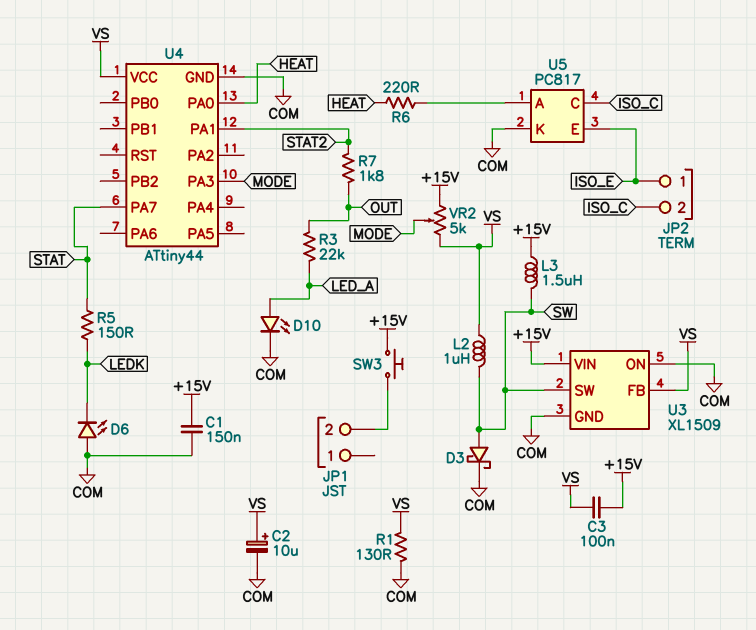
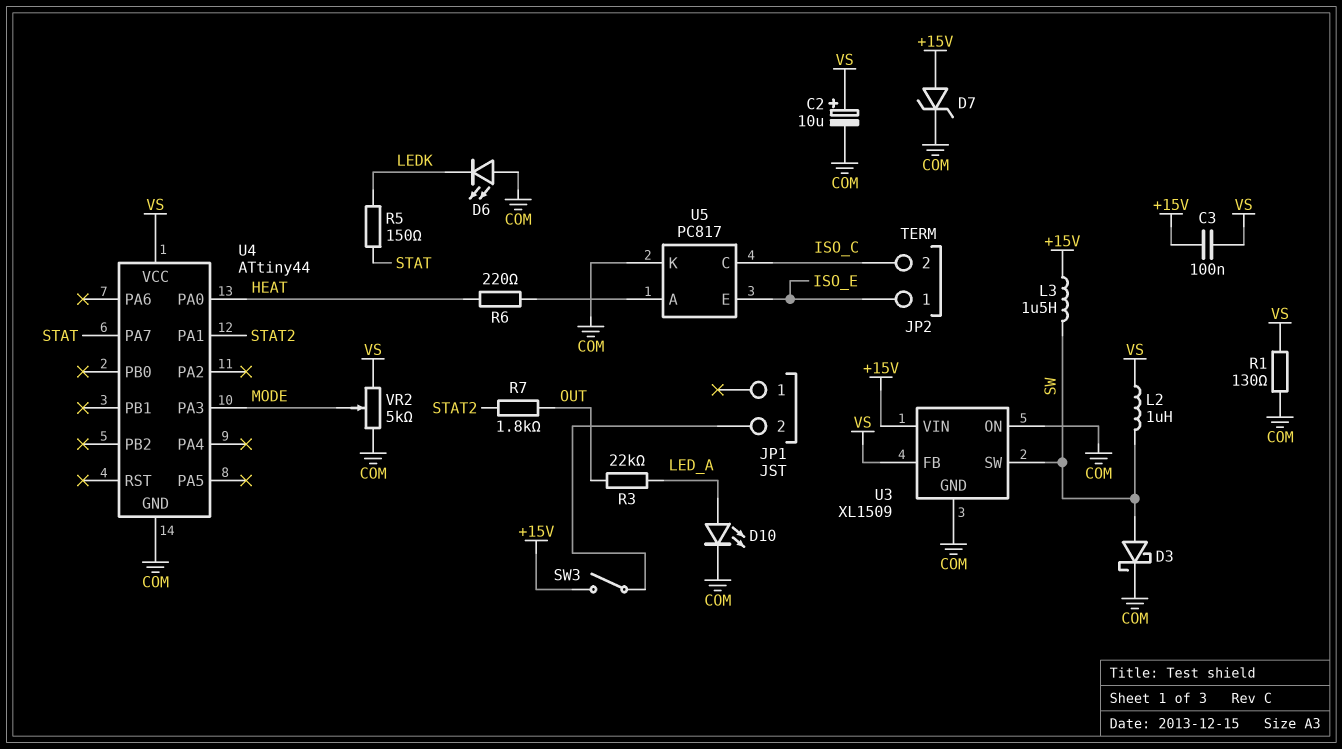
C1: 150nF (+15V, COM) -> none
D7: none -> zener (A +15V, K COM)
SW3: button (+15V, JP1/2) -> switch (+15V, JP1/2)
VR2: 5k (+15V, VS, wiper MODE) -> 5k (COM, VS, wiper MODE)

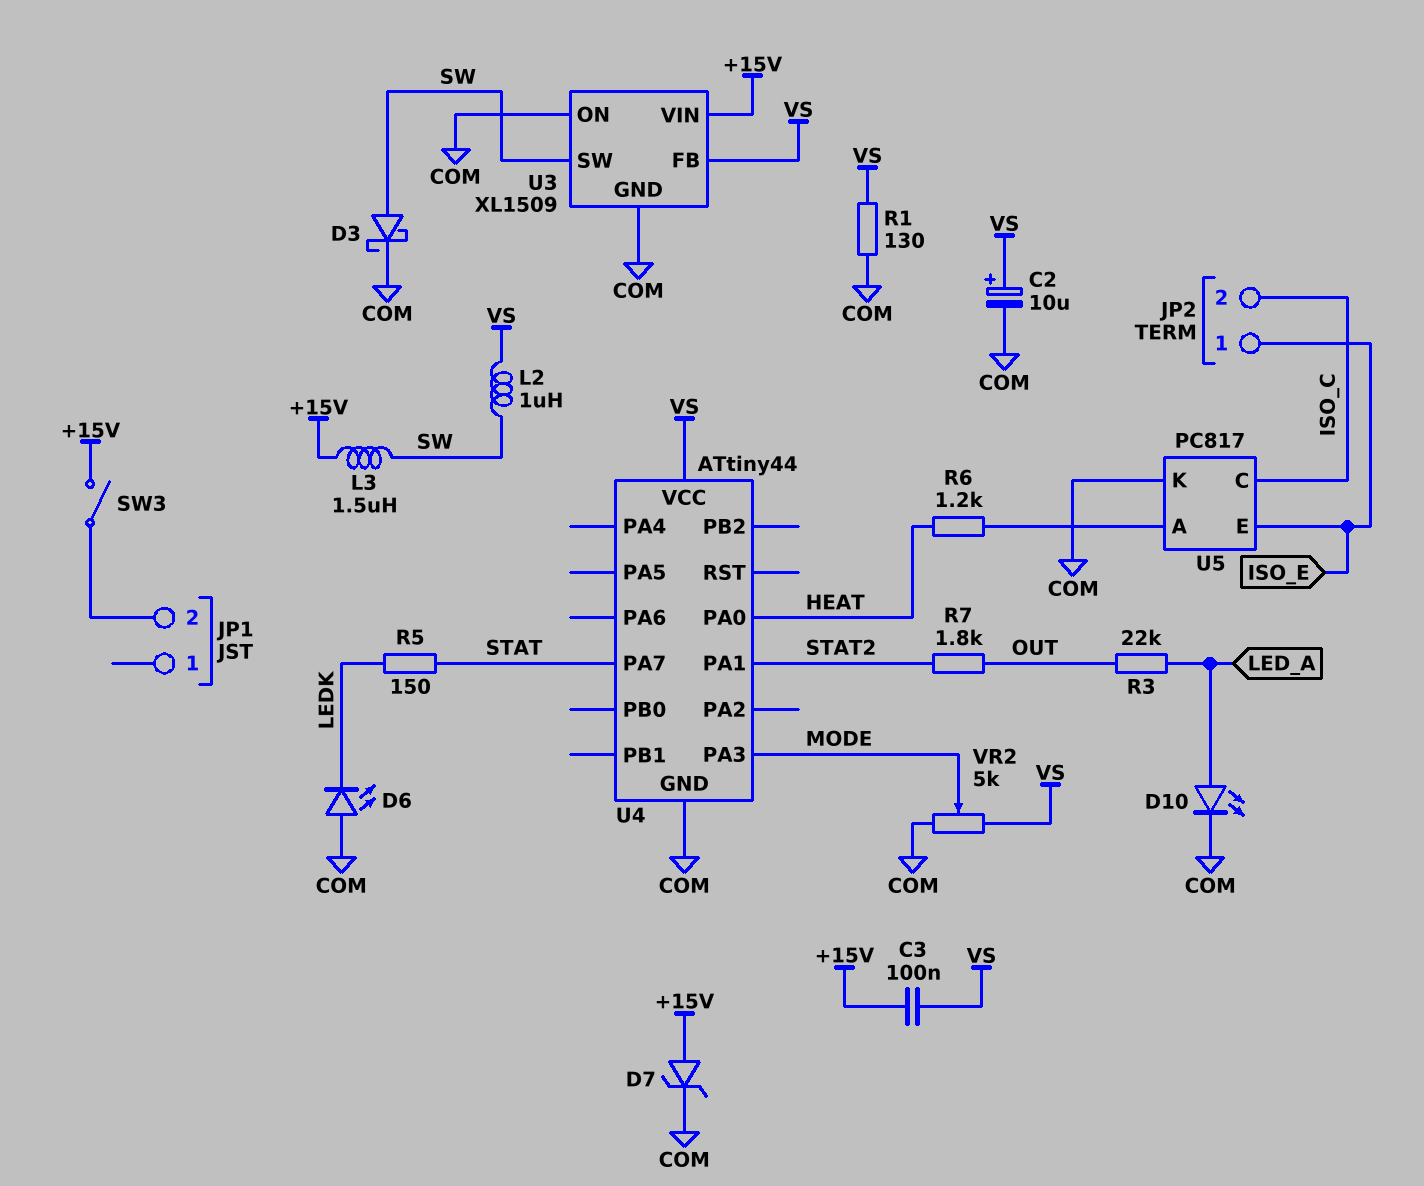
R6: 220 (HEAT, U5/A) -> 1.2k (HEAT, U5/A)

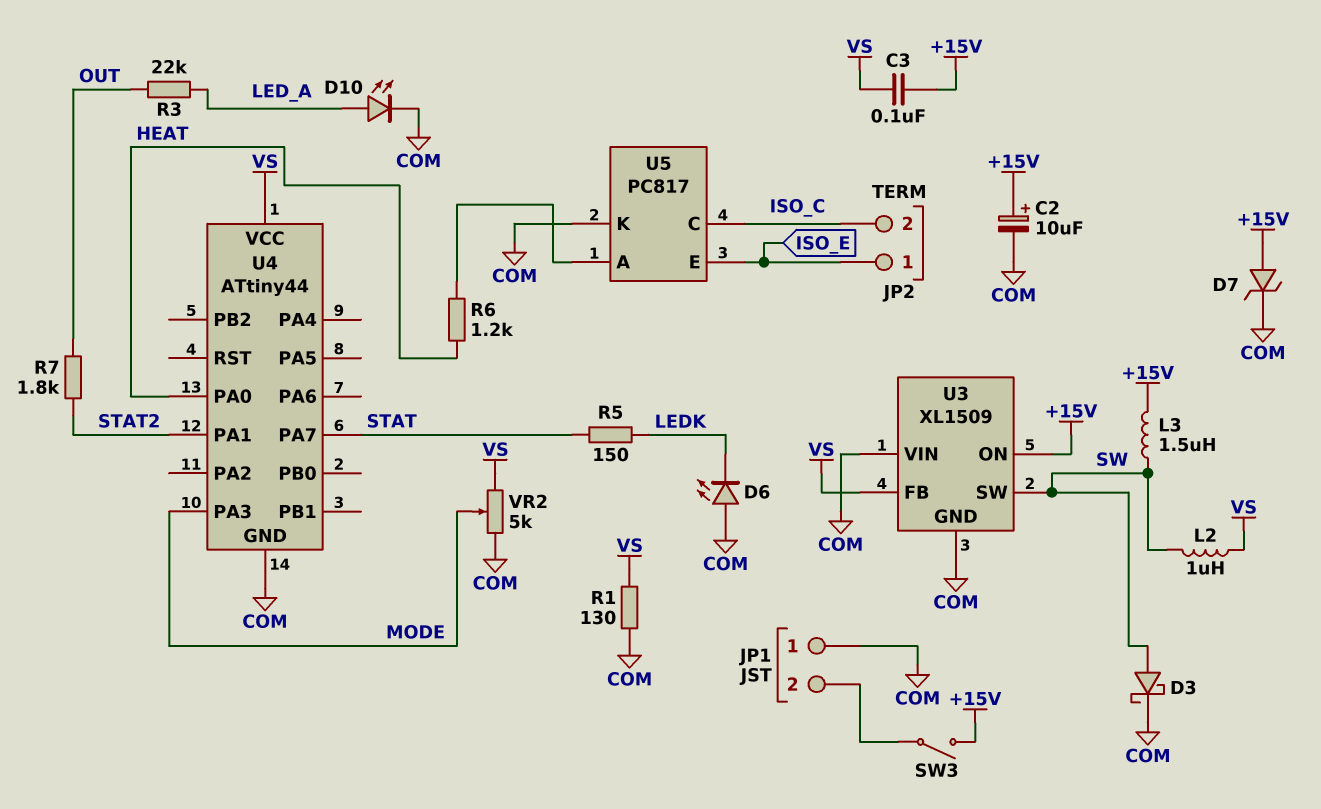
C2: 10uF (plus VS, minus COM) -> 10uF (plus +15V, minus COM)
JP1 pin 1: none -> COM
U3 pin ON: COM -> +15V
U3 pin VIN: +15V -> COM

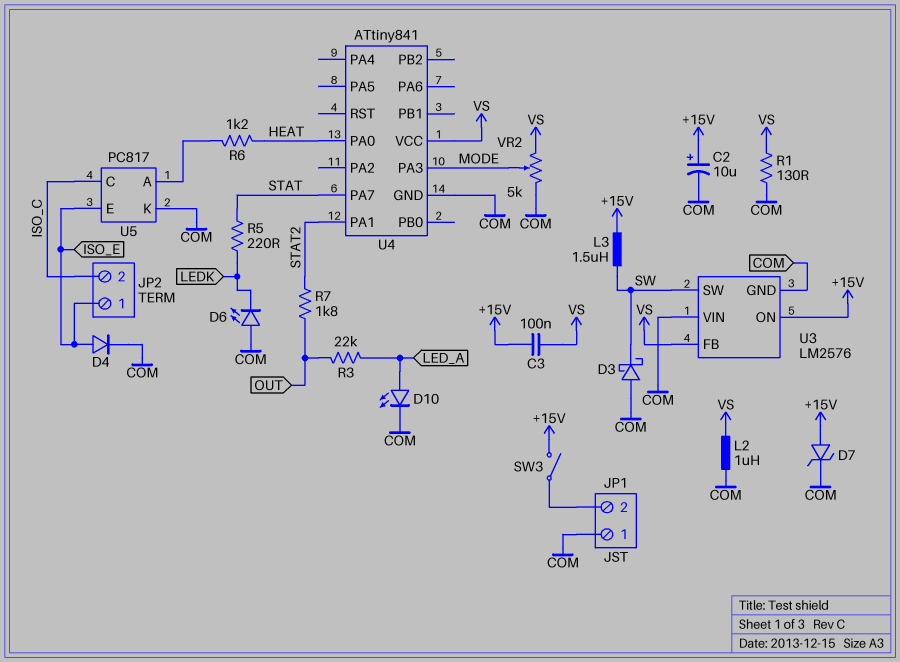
D3: schottky (A SW, K COM) -> schottky (A COM, K SW)
D4: none -> diode (A ISO_E, K COM)
L2: 1uH (SW, VS) -> 1uH (COM, VS)
R5: 150 (LEDK, STAT) -> 220 (LEDK, STAT)
U3: XL1509 -> LM2576
U4: ATtiny44 -> ATtiny841

